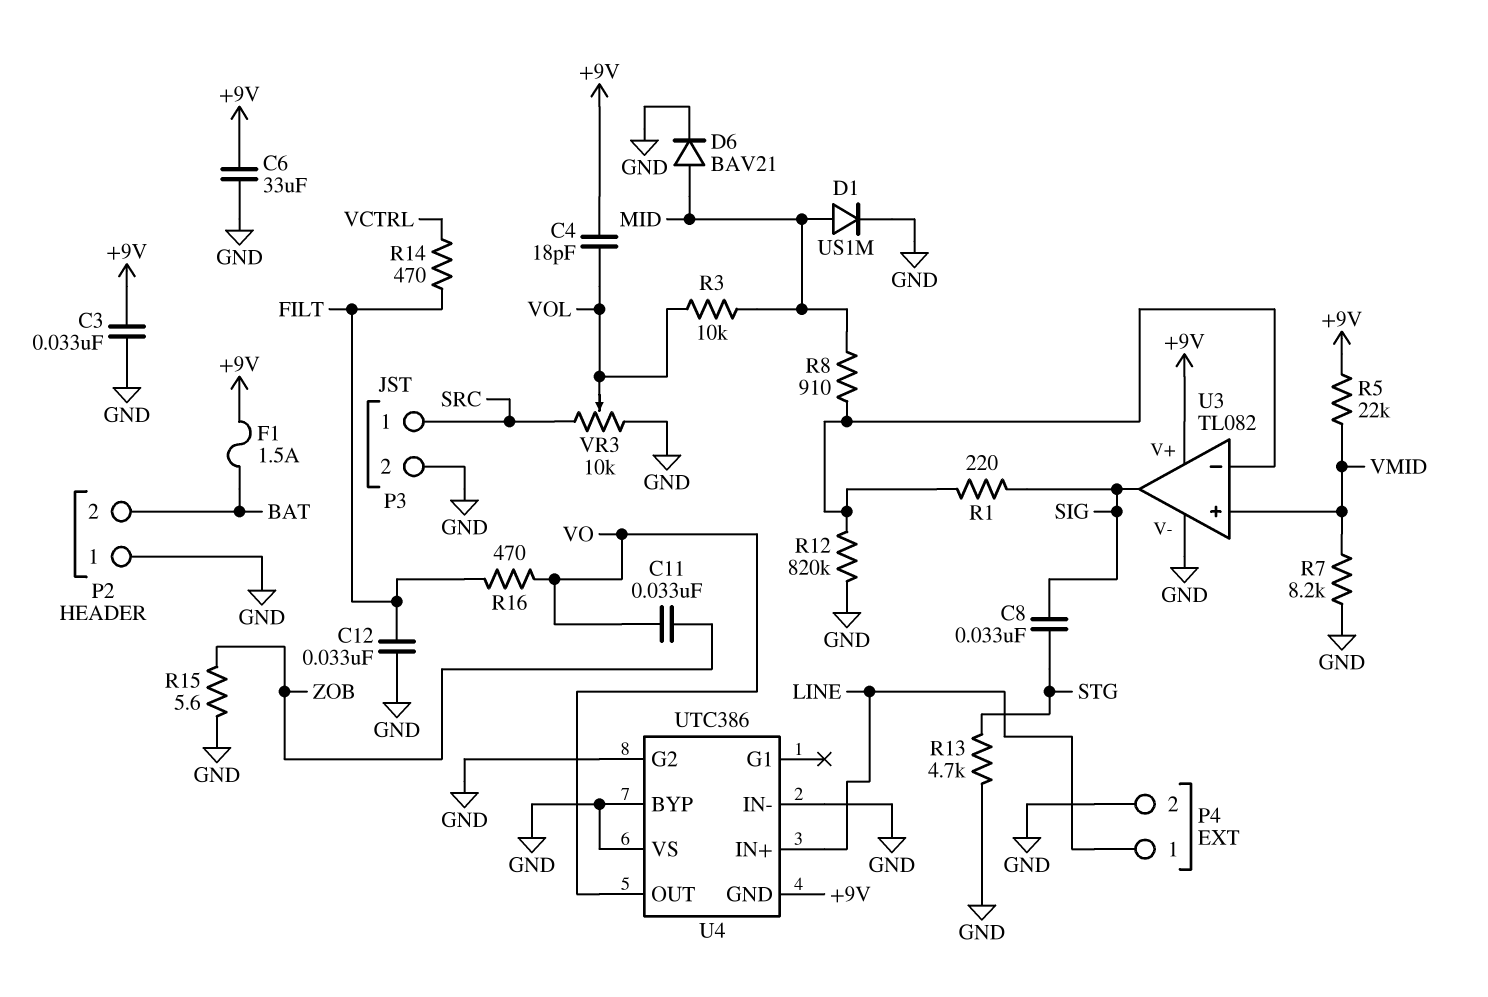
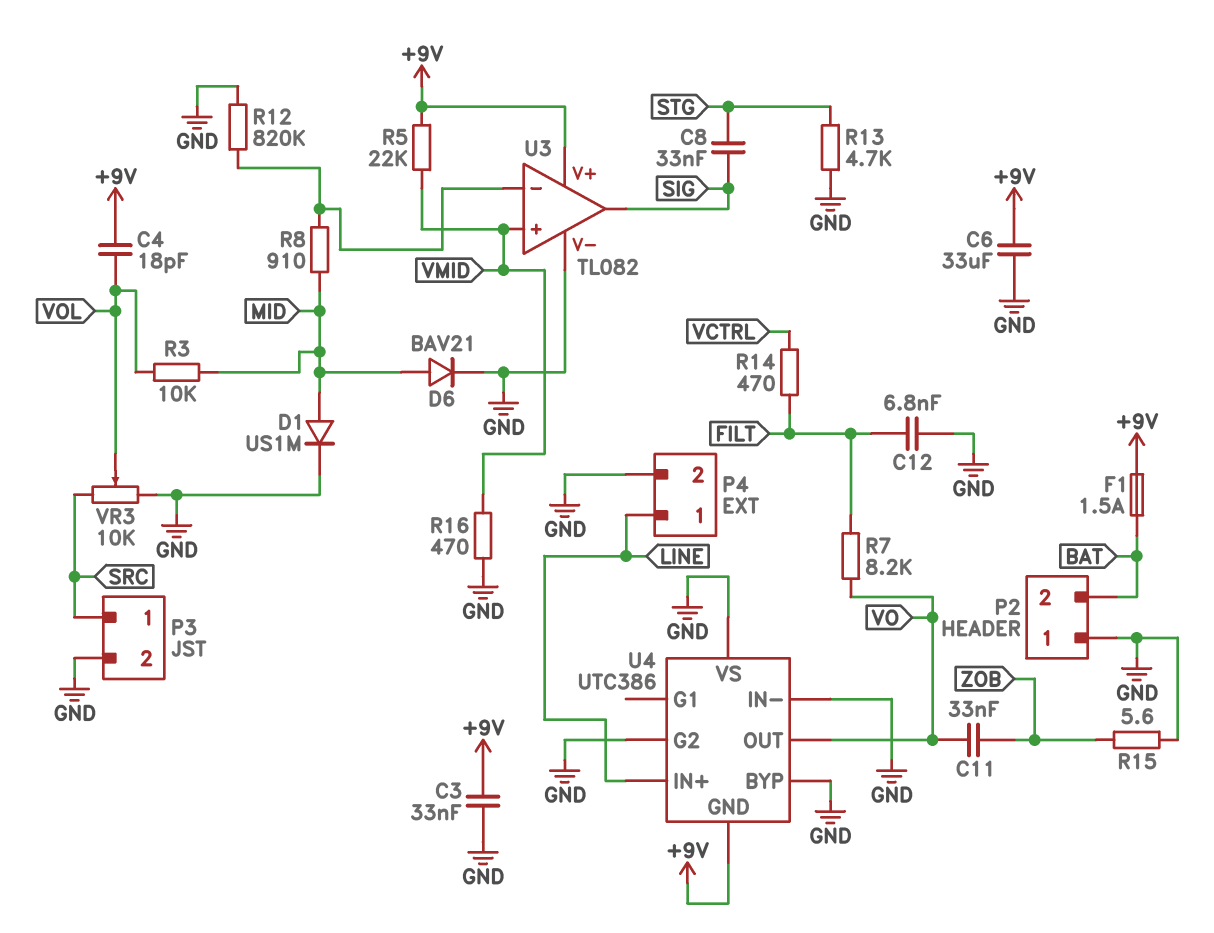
C12: 33nF (FILT, GND) -> 6.8nF (FILT, GND)
R1: 220 (SIG, U3/in-) -> none
R7: 8.2k (GND, VMID) -> 8.2k (FILT, VO)
R16: 470 (FILT, VO) -> 470 (GND, VMID)

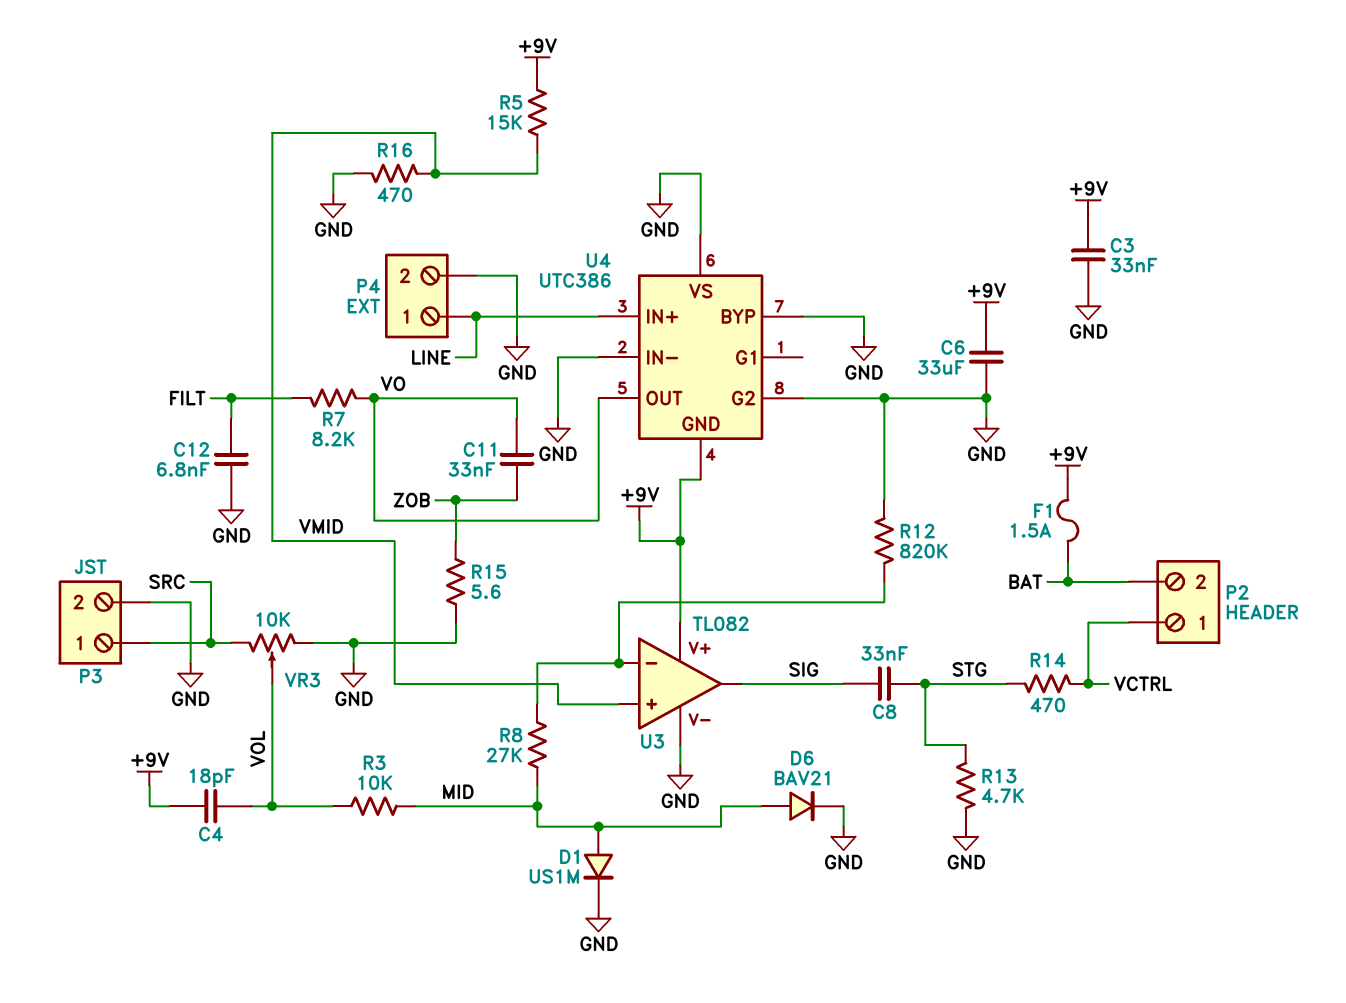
P2 pin 1: GND -> VCTRL
R5: 22k (+9V, VMID) -> 15k (+9V, VMID)
R8: 910 (MID, U3/in-) -> 27k (MID, U3/in-)
R14: 470 (FILT, VCTRL) -> 470 (STG, VCTRL)

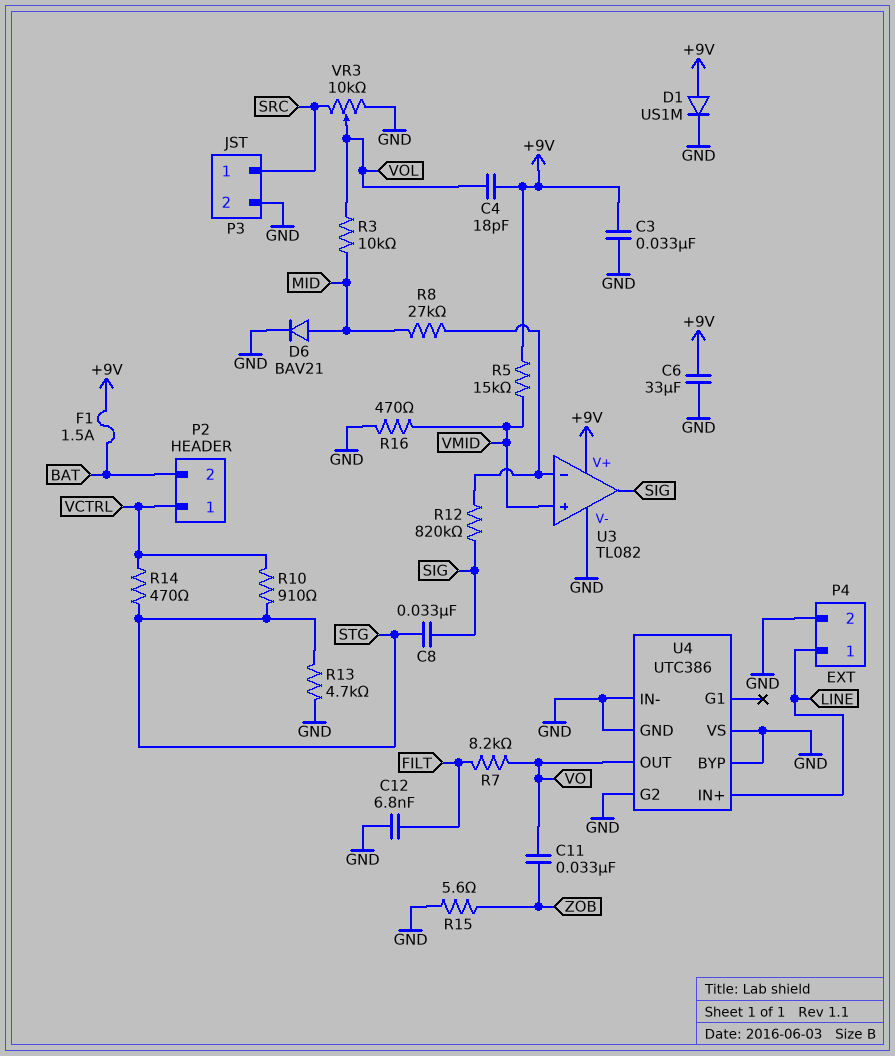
D1: diode US1M (A MID, K GND) -> diode US1M (A +9V, K GND)
R10: none -> 910 (STG, VCTRL)
R12: 820k (GND, U3/in-) -> 820k (SIG, U3/in-)
U4 pin GND: +9V -> GND

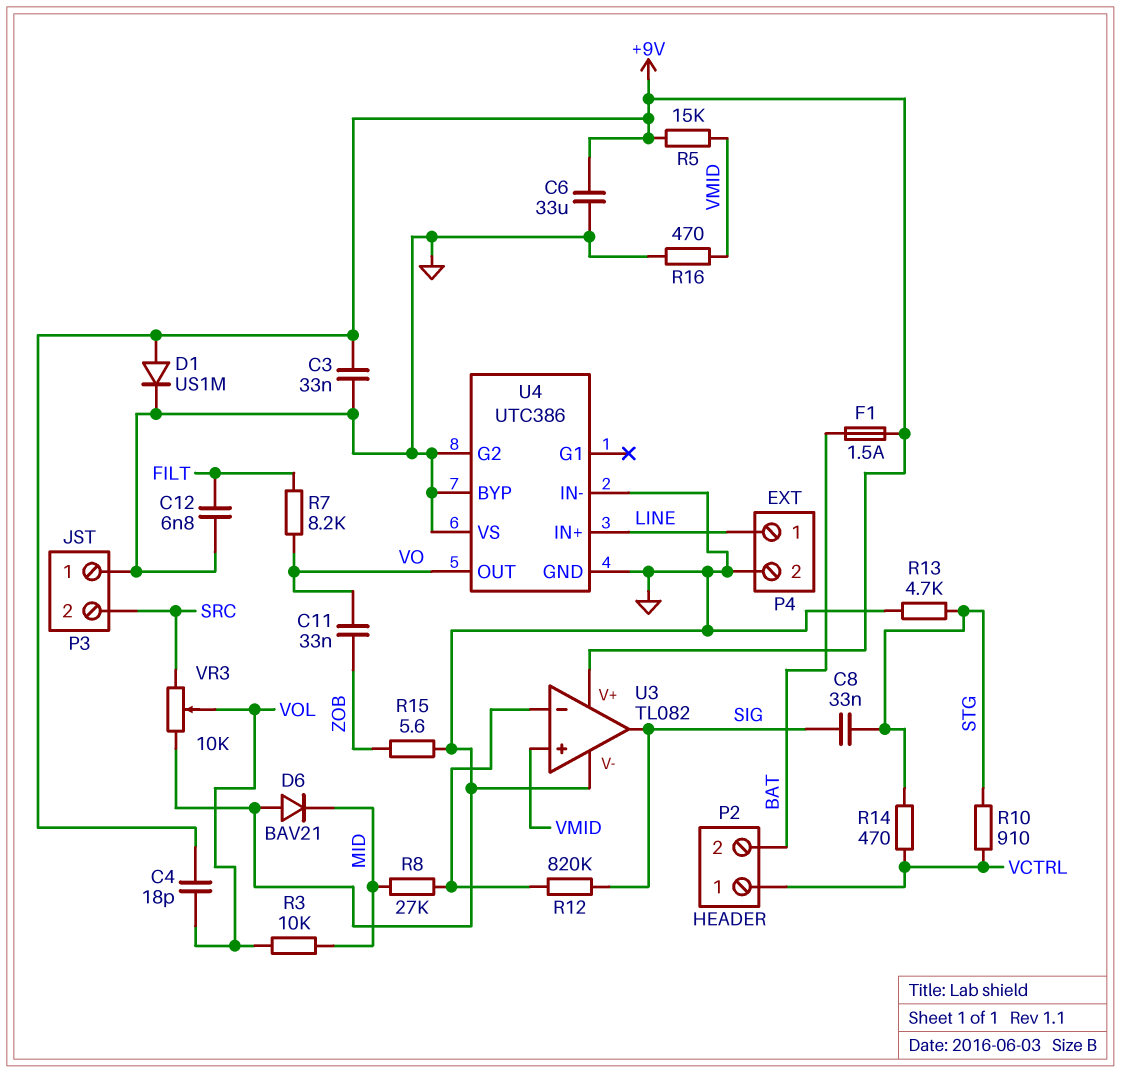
D6: diode BAV21 (A MID, K GND) -> diode BAV21 (A GND, K MID)
P3 pin 1: SRC -> GND
P3 pin 2: GND -> SRC

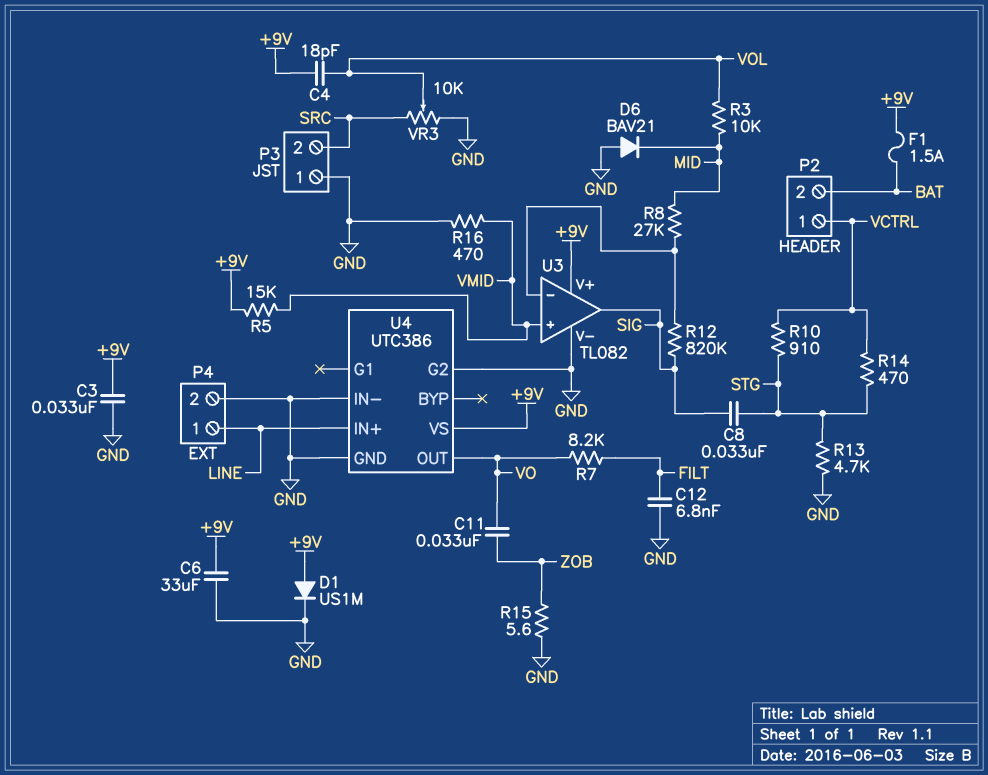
U4 pin BYP: GND -> none
U4 pin VS: GND -> +9V

